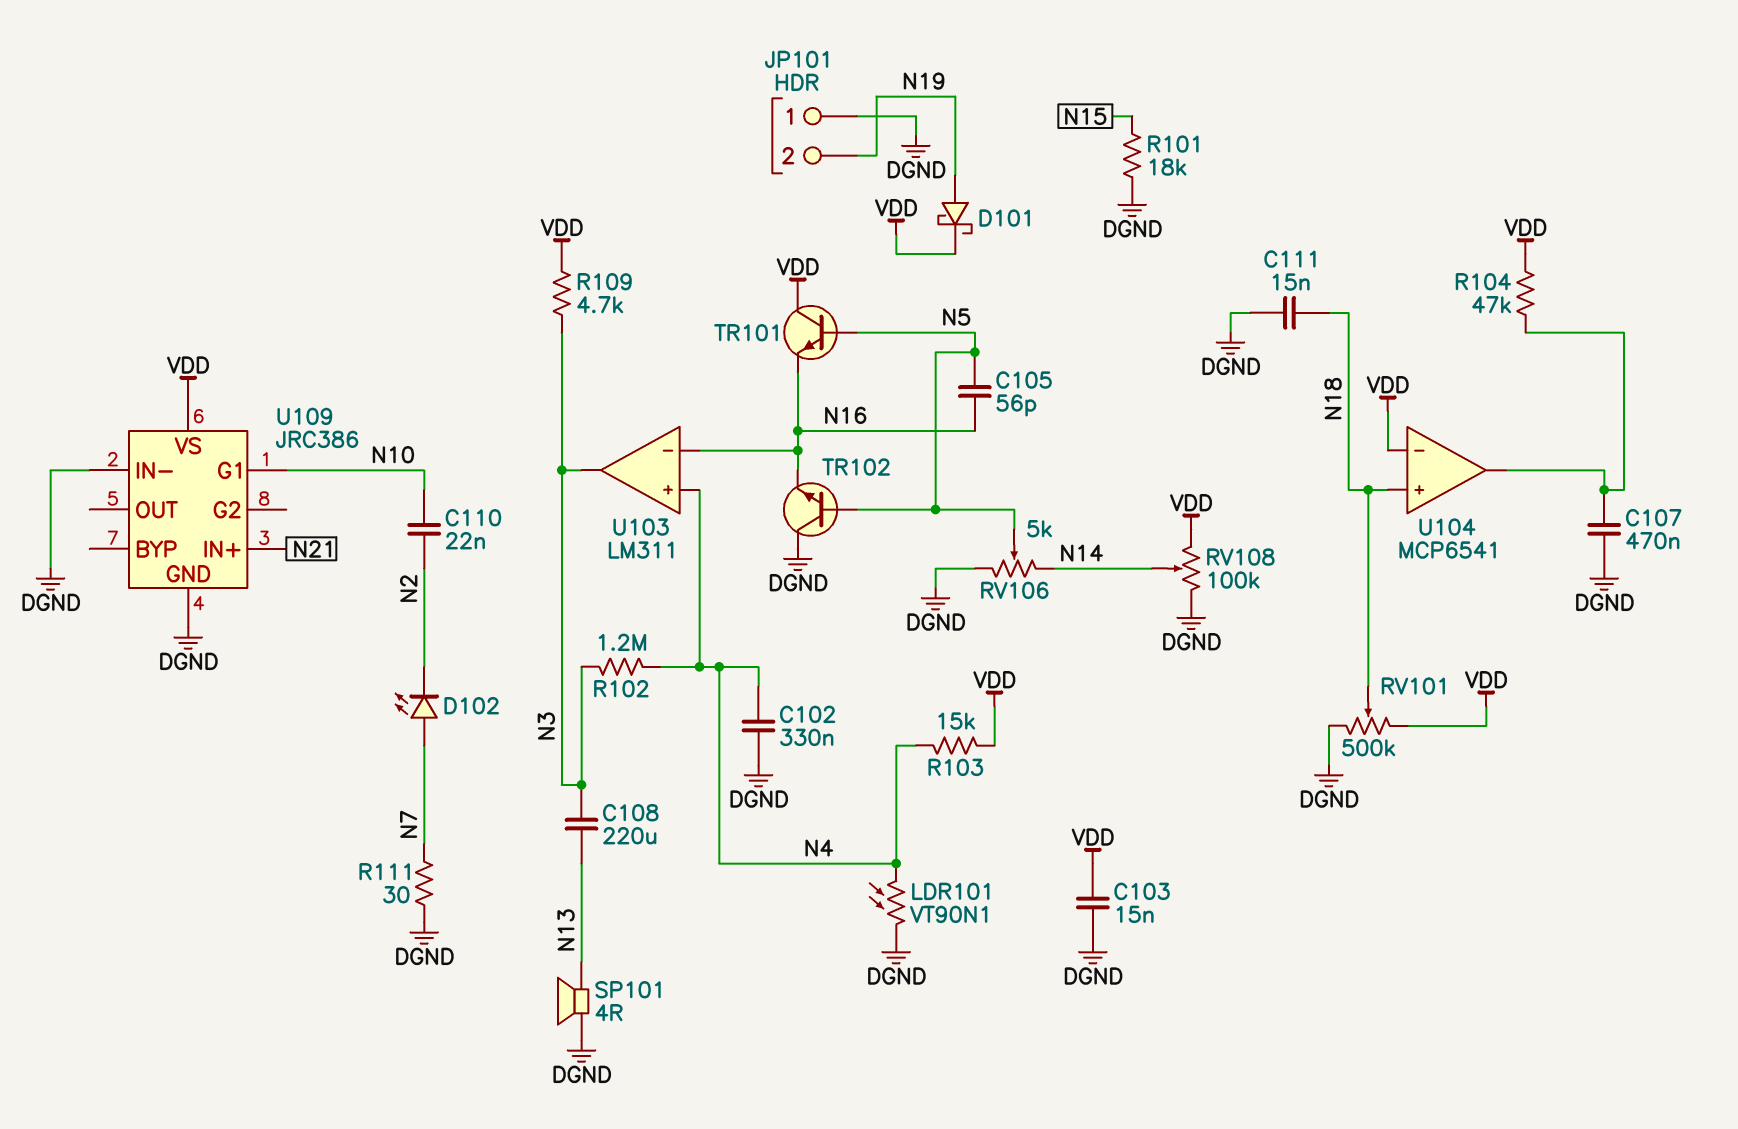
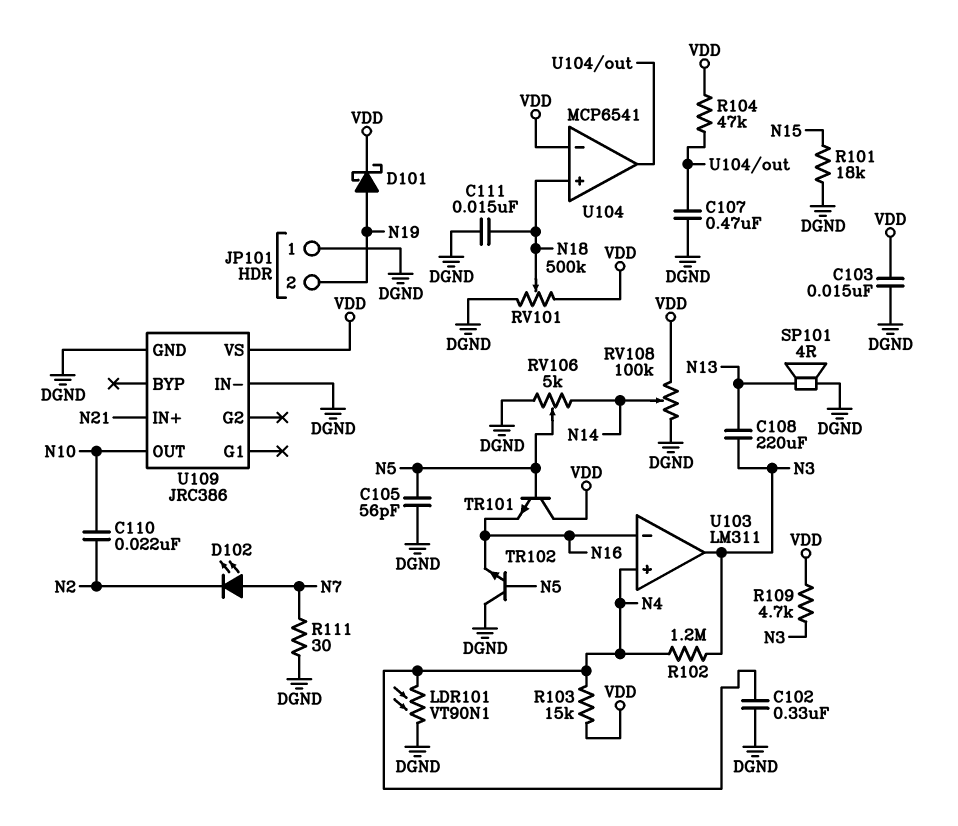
C105: 56pF (N5, N16) -> 56pF (DGND, N5)
U109 pin G1: N10 -> none
U109 pin OUT: none -> N10

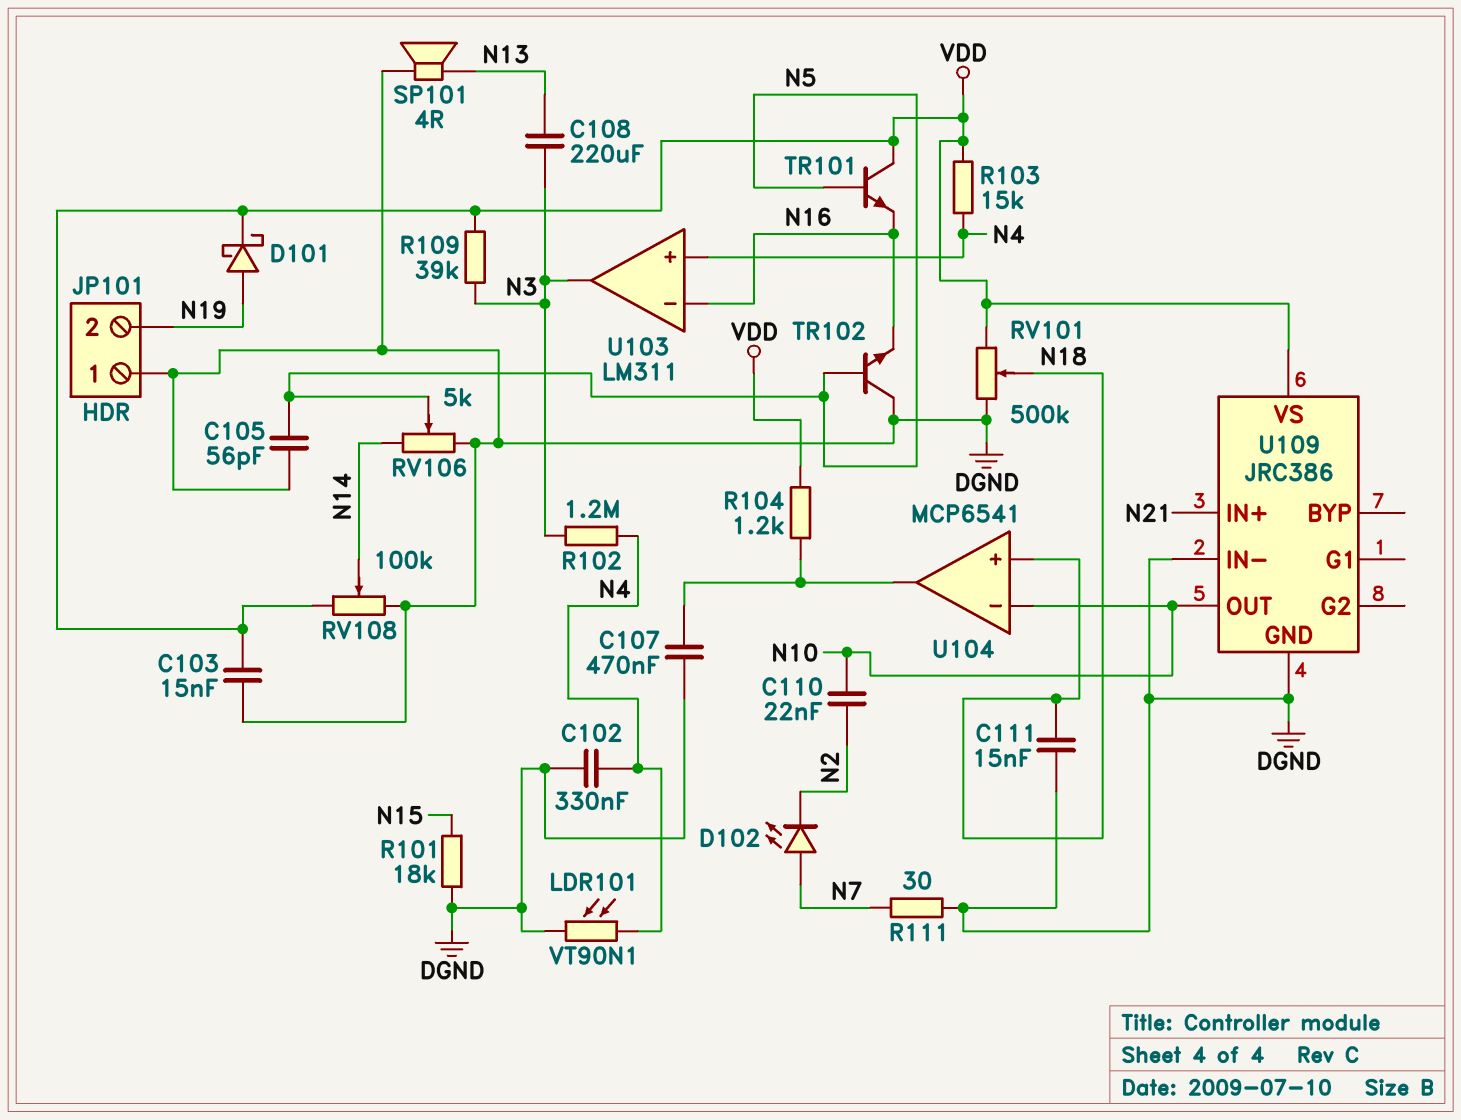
R104: 47k (U104/out, VDD) -> 1.2k (U104/out, VDD)
R109: 4.7k (N3, VDD) -> 39k (N3, VDD)
U104 pin in-: VDD -> N10

